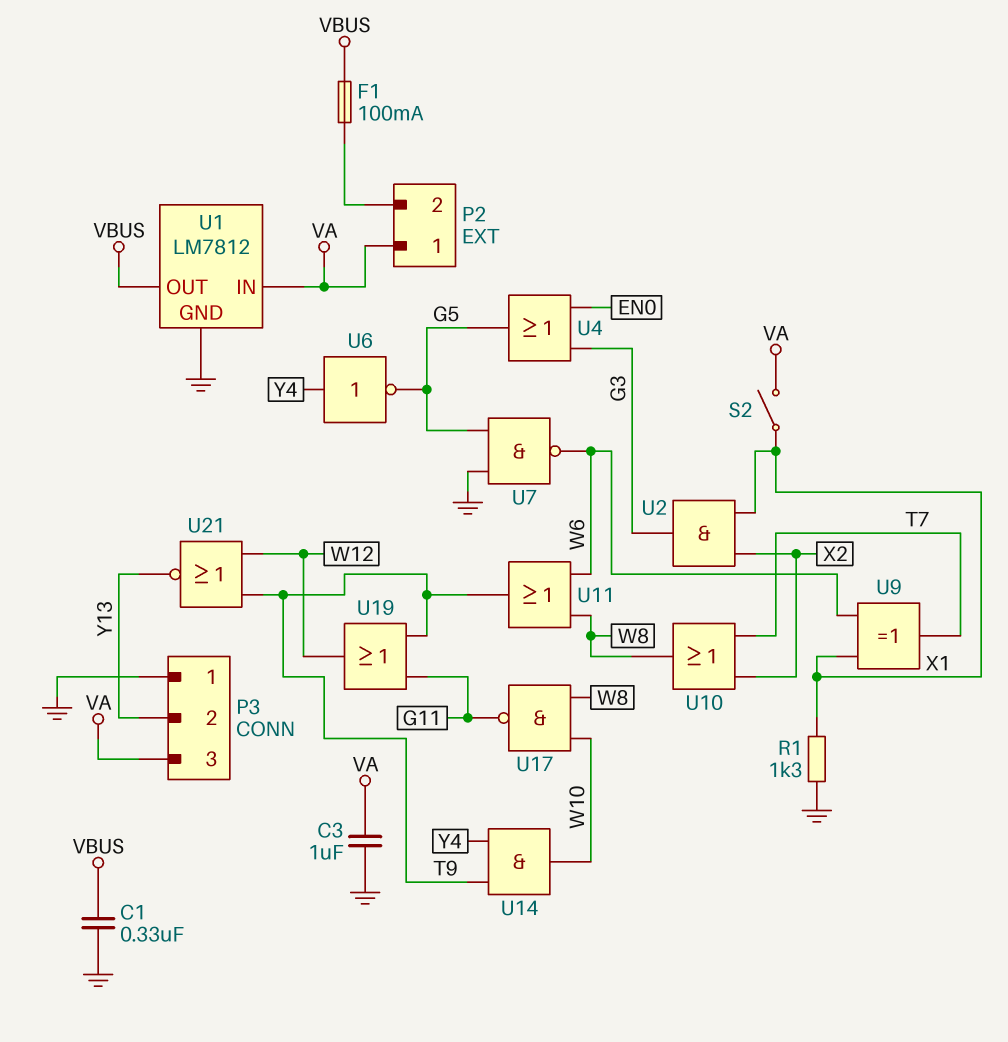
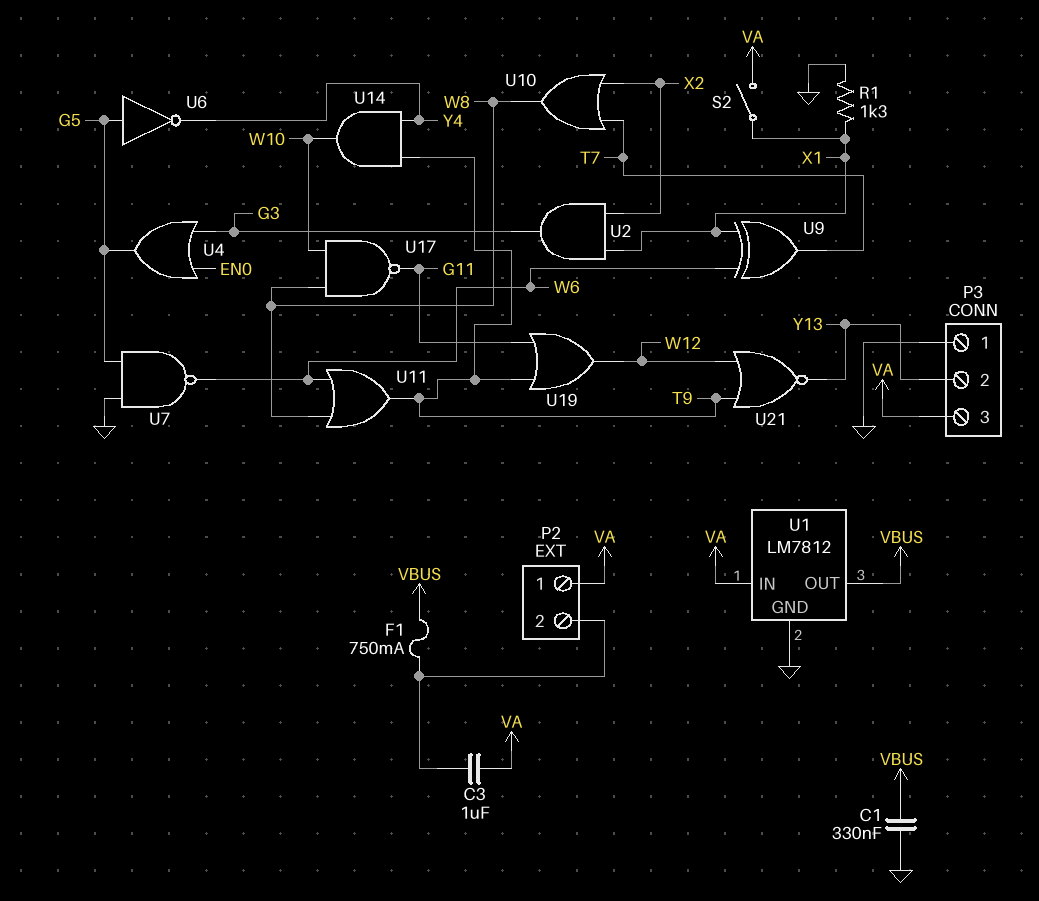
C3: 1uF (GND, VA) -> 1uF (P2/2, VA)
F1: 100mA (P2/2, VBUS) -> 750mA (P2/2, VBUS)
U6: NOT (in Y4, out G5) -> NOT (in G5, out Y4)

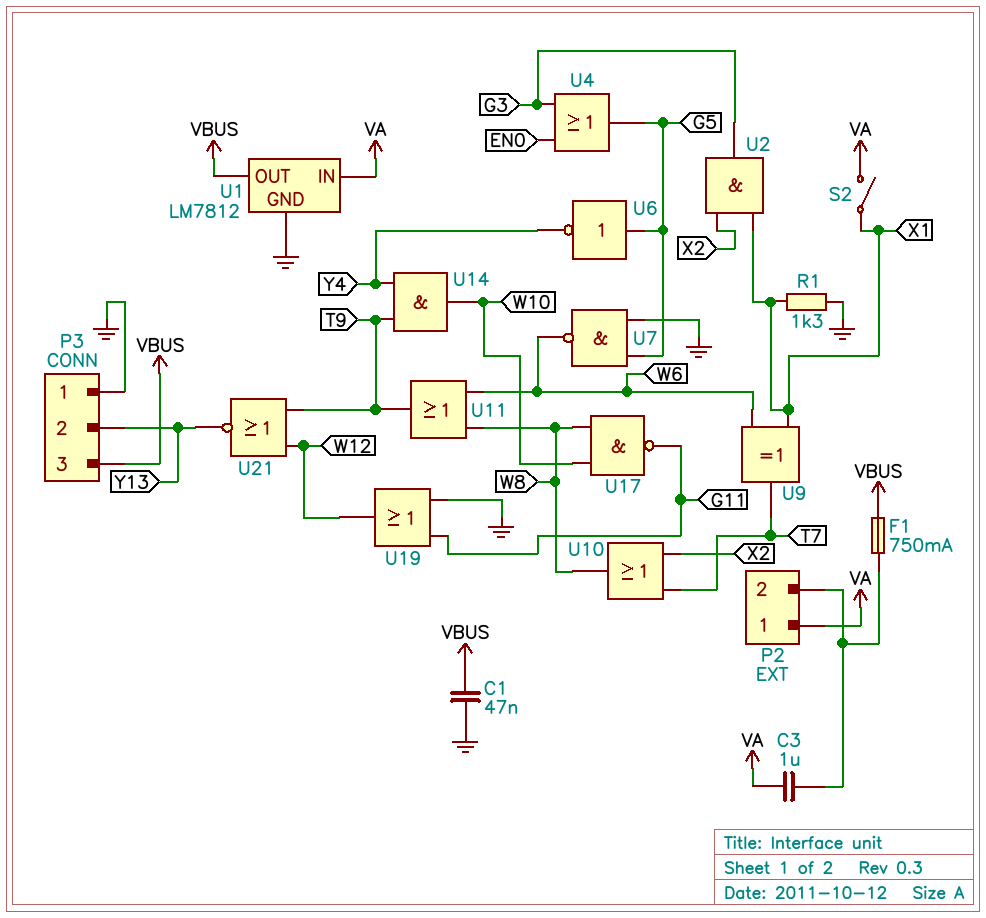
C1: 330nF (GND, VBUS) -> 47nF (GND, VBUS)
P3 pin 3: VA -> VBUS
U19: OR (in G11, in T9, out W12) -> OR (in G11, in GND, out W12)

